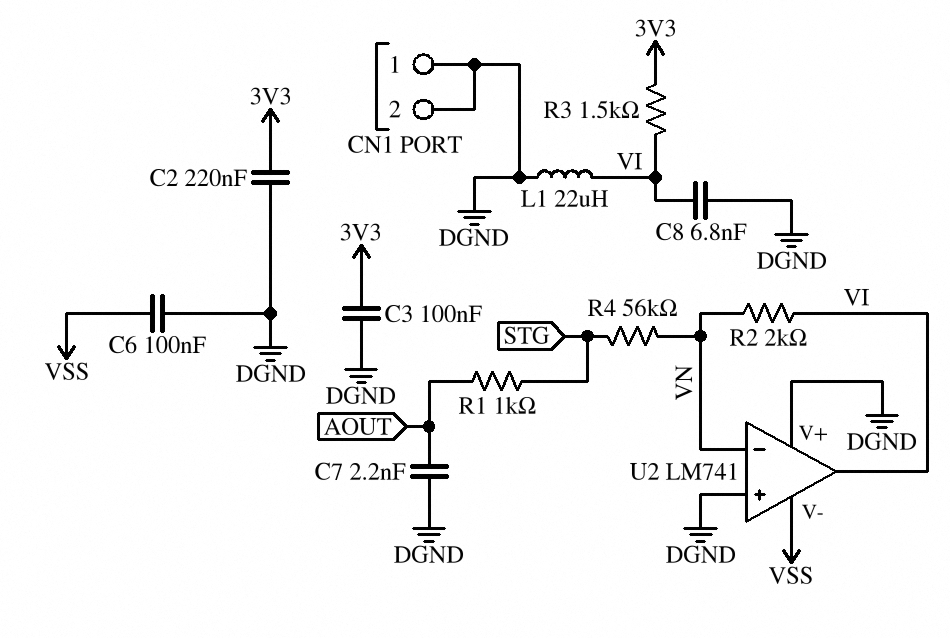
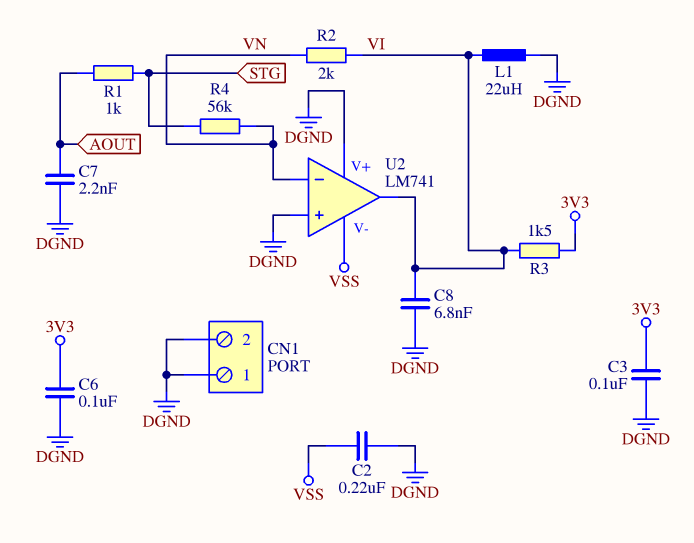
C2: 220nF (3V3, DGND) -> 220nF (DGND, VSS)
C6: 100nF (DGND, VSS) -> 100nF (3V3, DGND)

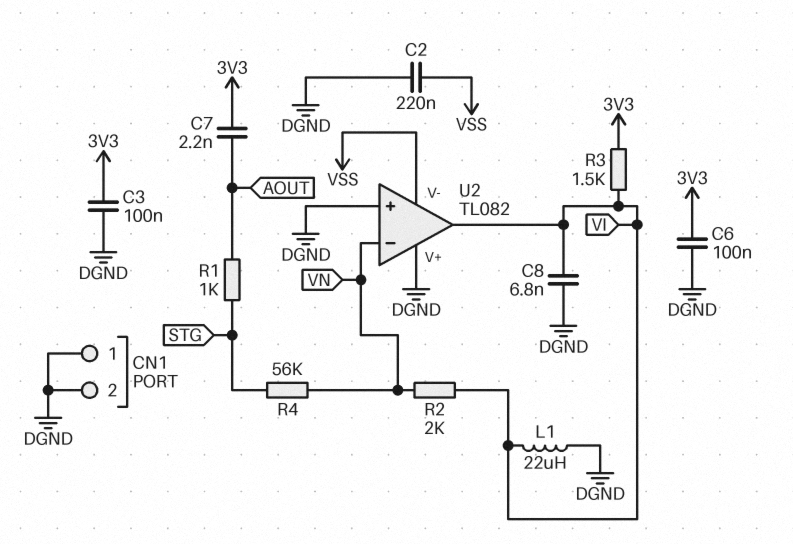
C7: 2.2nF (AOUT, DGND) -> 2.2nF (3V3, AOUT)
U2: LM741 -> TL082

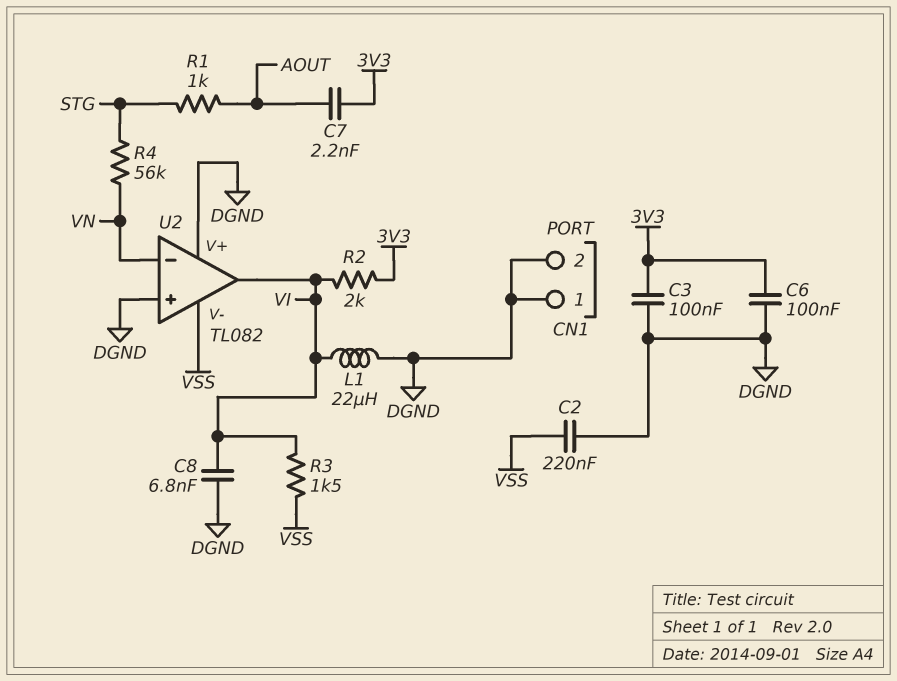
R2: 2k (VI, VN) -> 2k (3V3, VI)
R3: 1.5k (3V3, VI) -> 1.5k (VI, VSS)

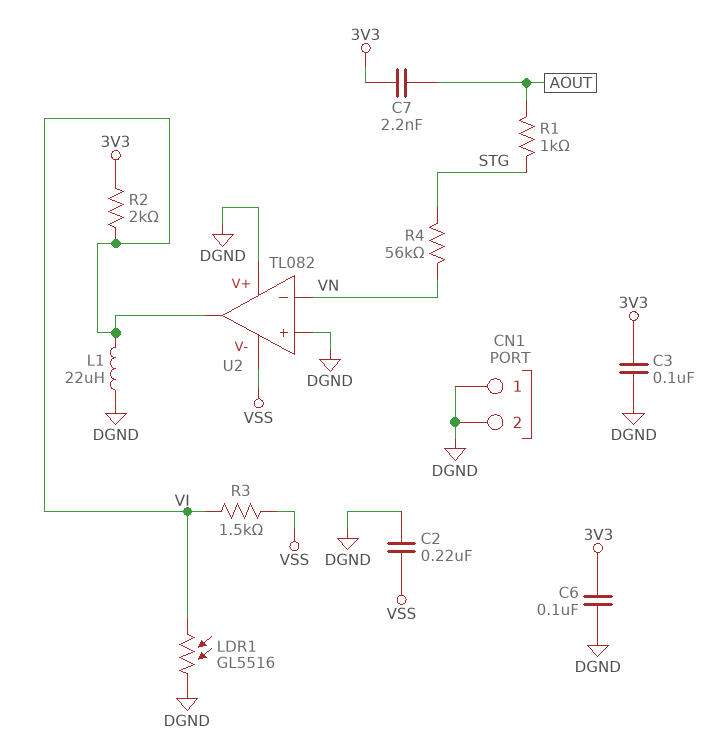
C8: 6.8nF (DGND, VI) -> none
LDR1: none -> GL5516 (DGND, VI)

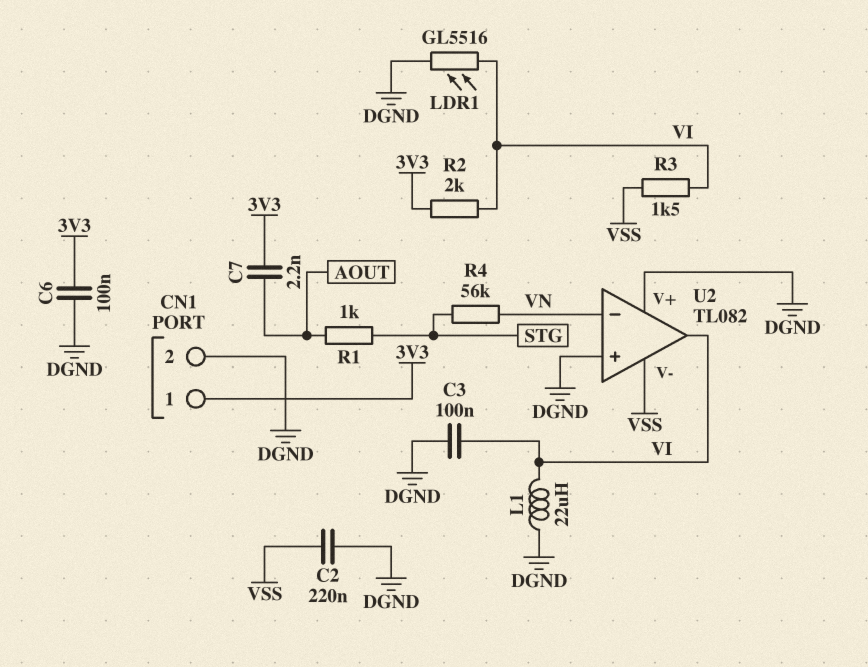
C3: 100nF (3V3, DGND) -> 100nF (DGND, VI)
CN1 pin 1: DGND -> 3V3

